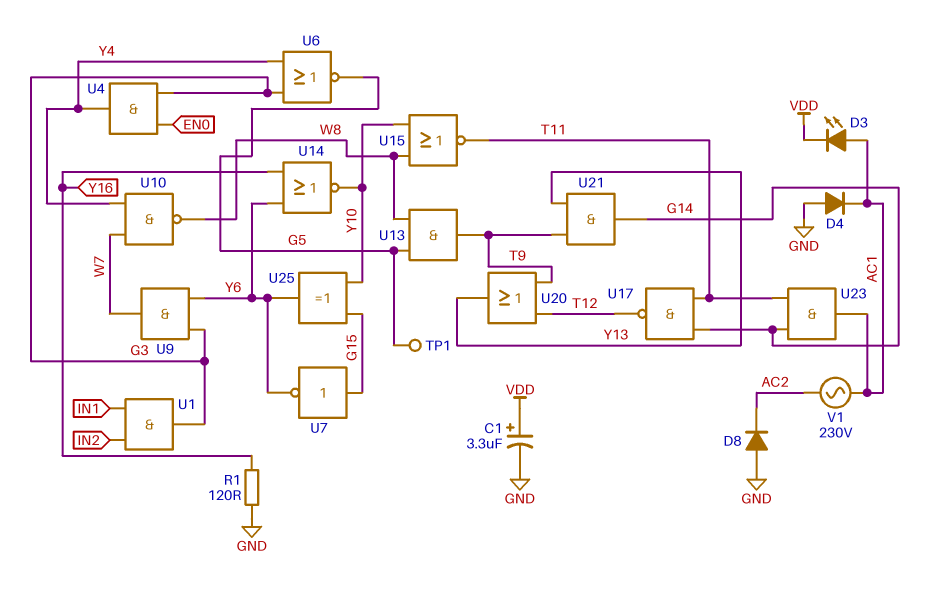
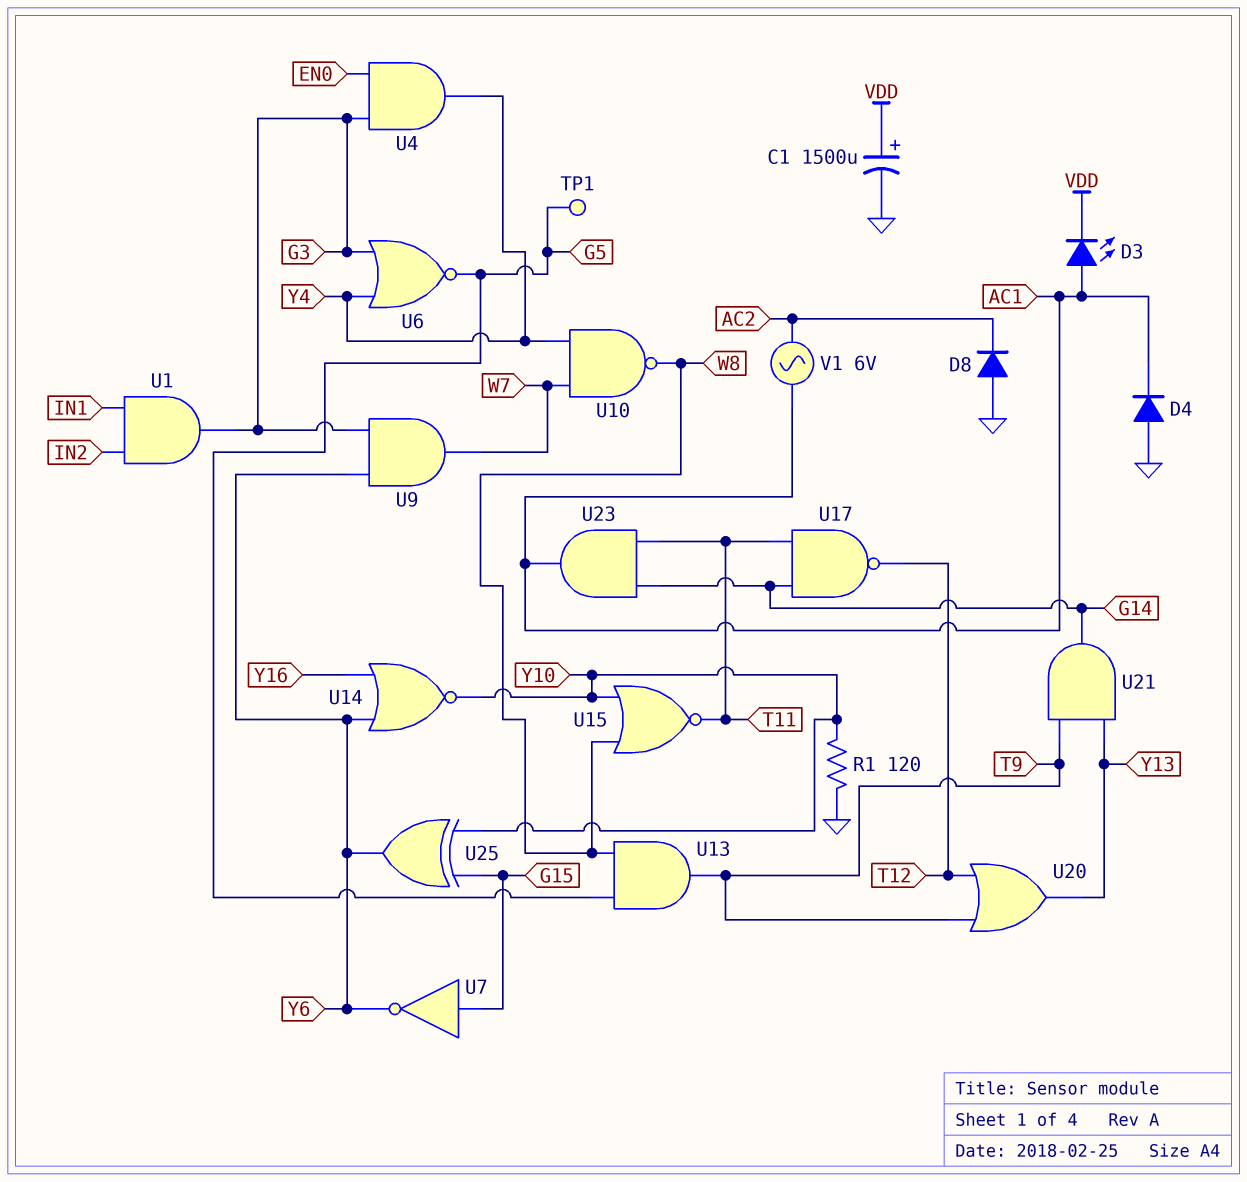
C1: 3.3uF (plus VDD, minus GND) -> 1500uF (plus VDD, minus GND)
R1: 120 (GND, Y16) -> 120 (GND, Y10)
V1: AC 230V (AC1, AC2) -> AC 6V (AC1, AC2)

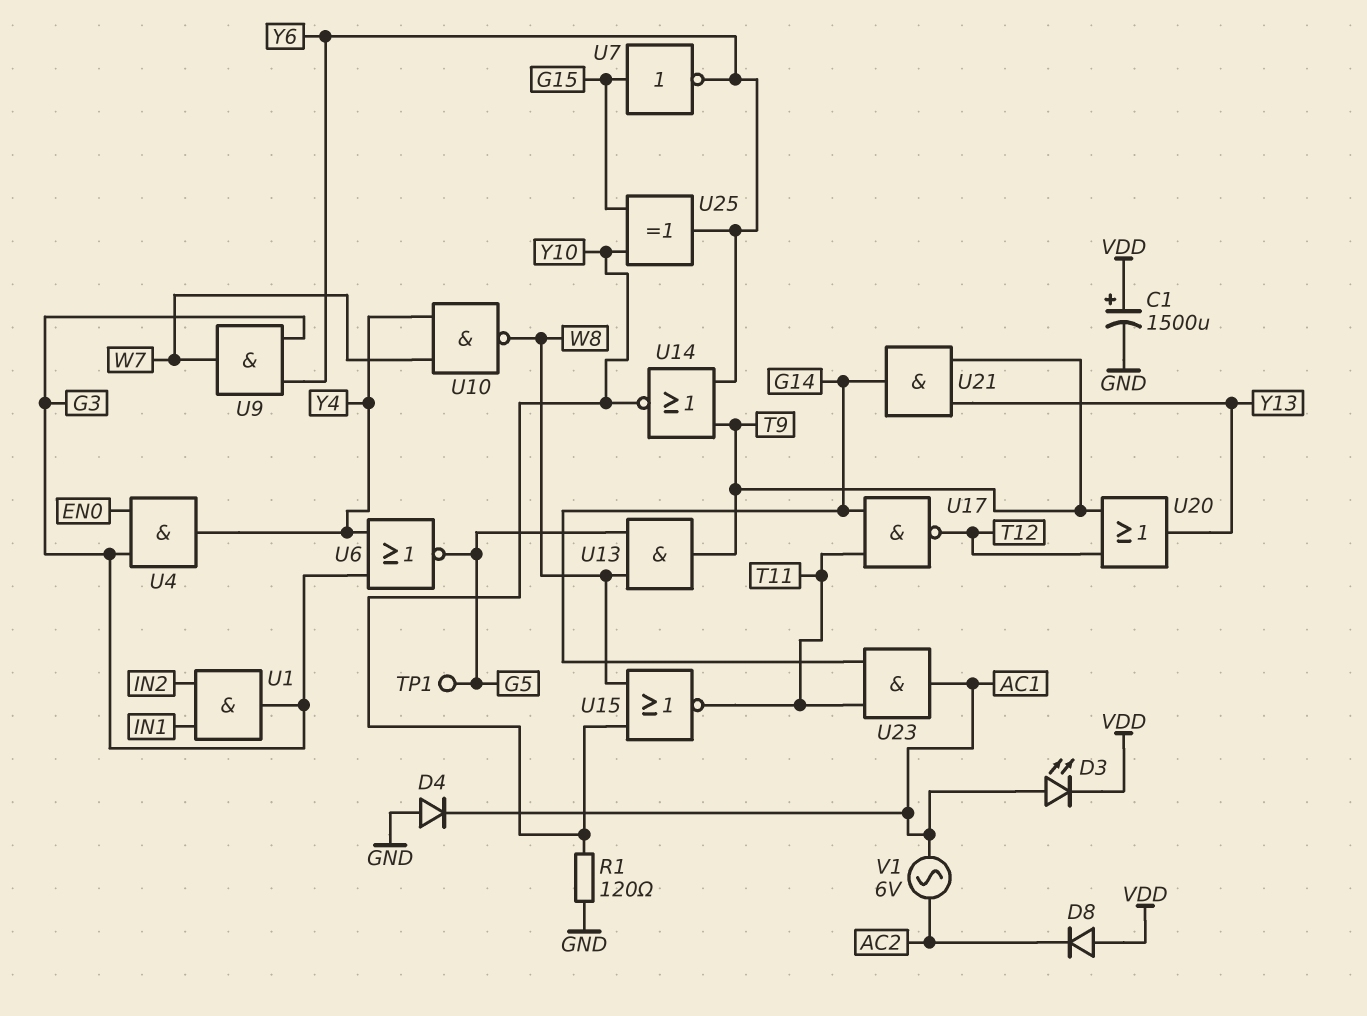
D8: diode (A GND, K AC2) -> diode (A VDD, K AC2)
U14: NOR (in Y6, in Y16, out Y10) -> NOR (in T9, in Y6, out Y10)

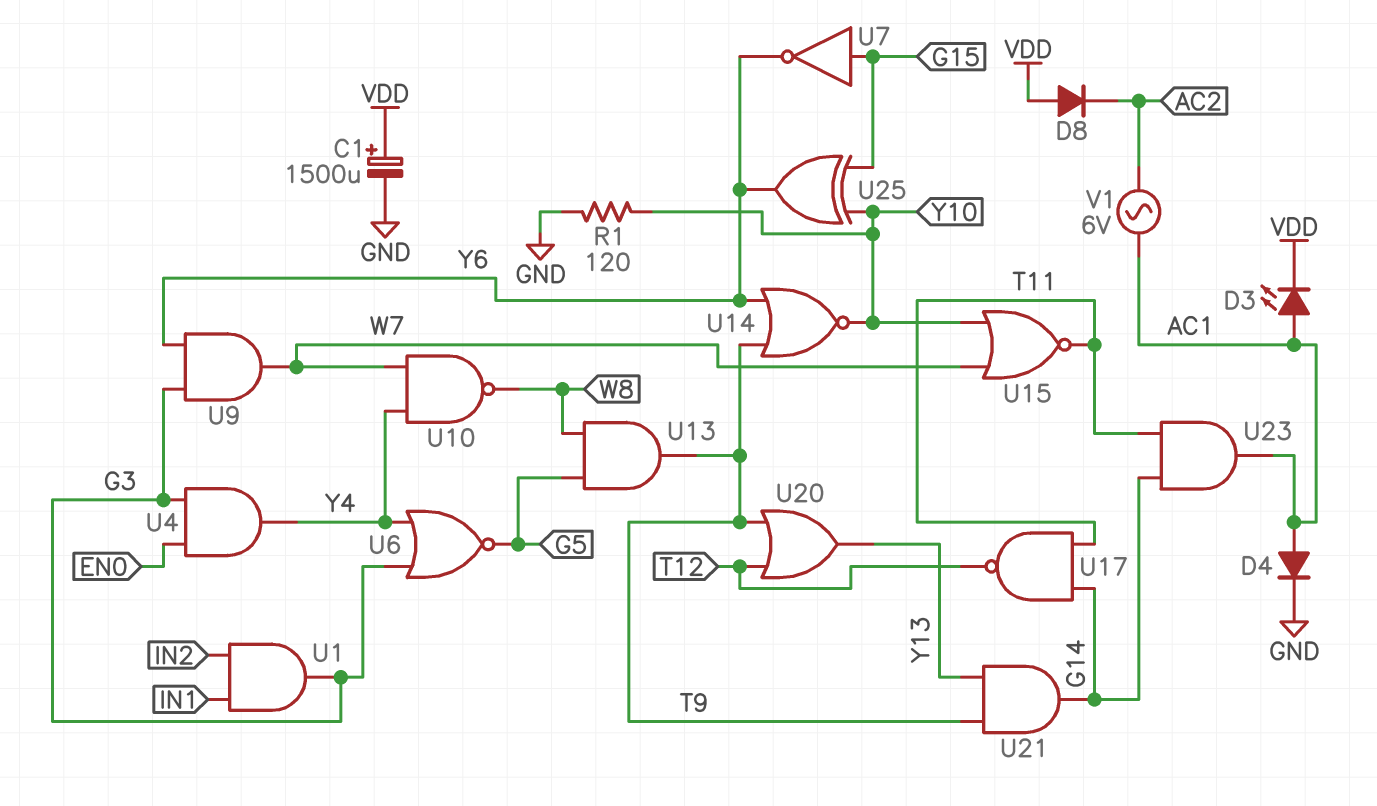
D4: diode (A GND, K AC1) -> diode (A AC1, K GND)
TP1: test point (G5) -> none
U15: NOR (in W8, in Y10, out T11) -> NOR (in W7, in Y10, out T11)

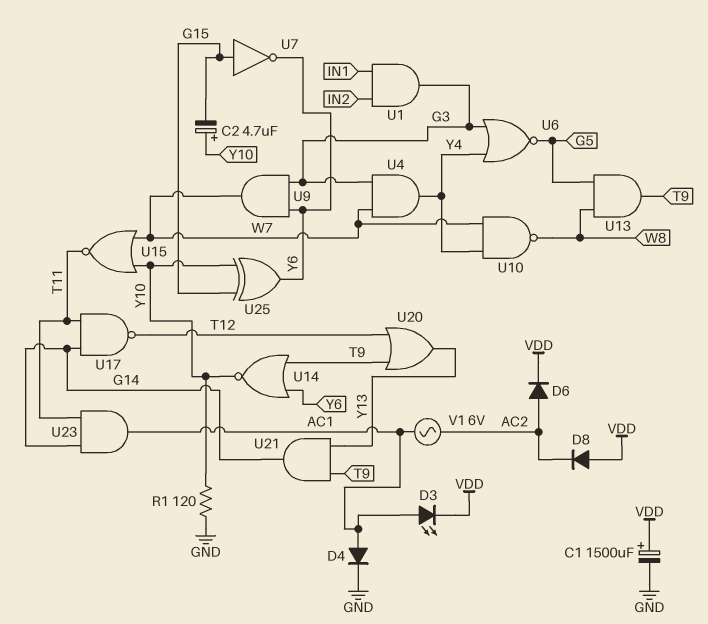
C2: none -> 4.7uF (plus Y10, minus G15)
D6: none -> diode (A AC2, K VDD)
U4: AND (in EN0, in G3, out Y4) -> AND (in G3, in W7, out Y4)

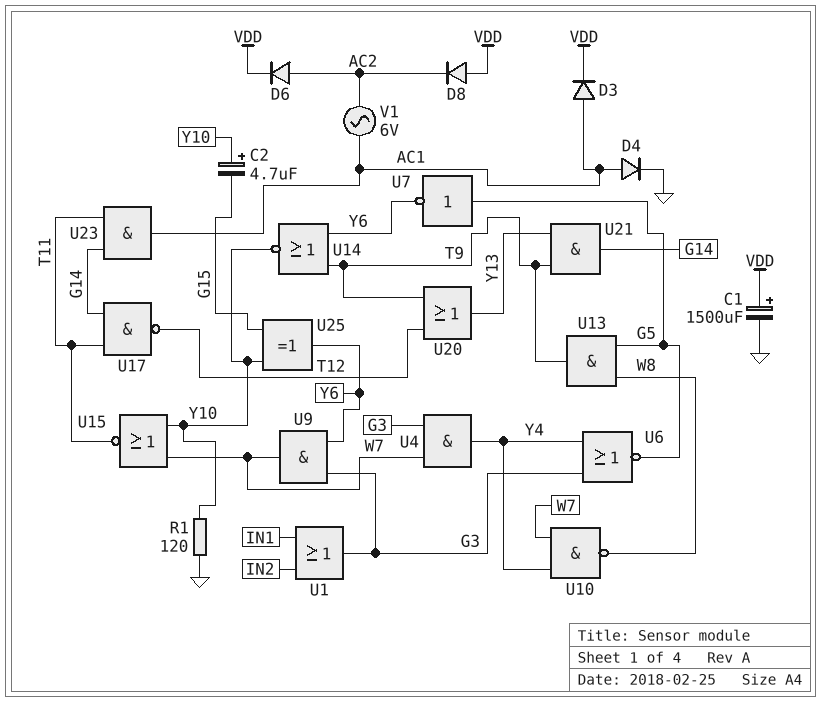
D3: LED (A AC1, K VDD) -> diode (A AC1, K VDD)
U1: AND (in IN1, in IN2, out G3) -> OR (in IN1, in IN2, out G3)
U7: NOT (in G15, out Y6) -> NOT (in G5, out Y6)

